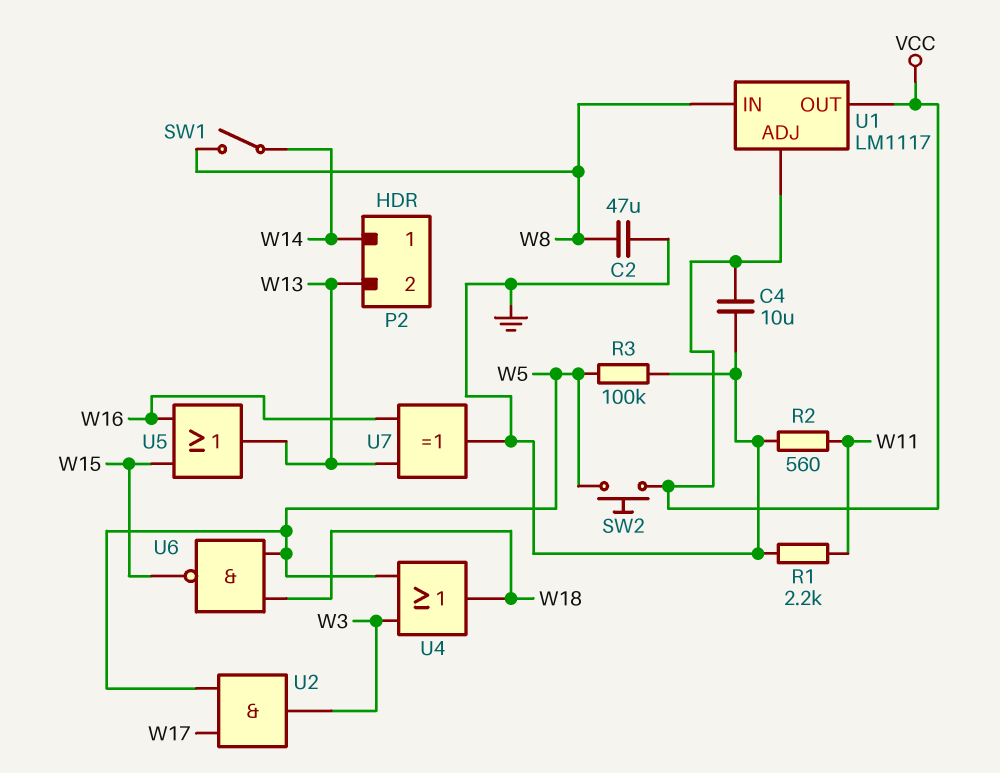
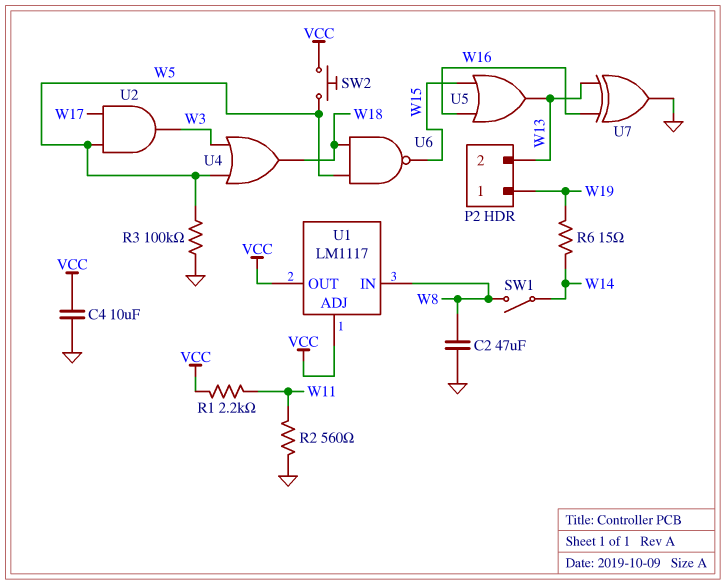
P2 pin 1: W14 -> W19
R1: 2.2k (GND, W11) -> 2.2k (VCC, W11)
R6: none -> 15 (W14, W19)

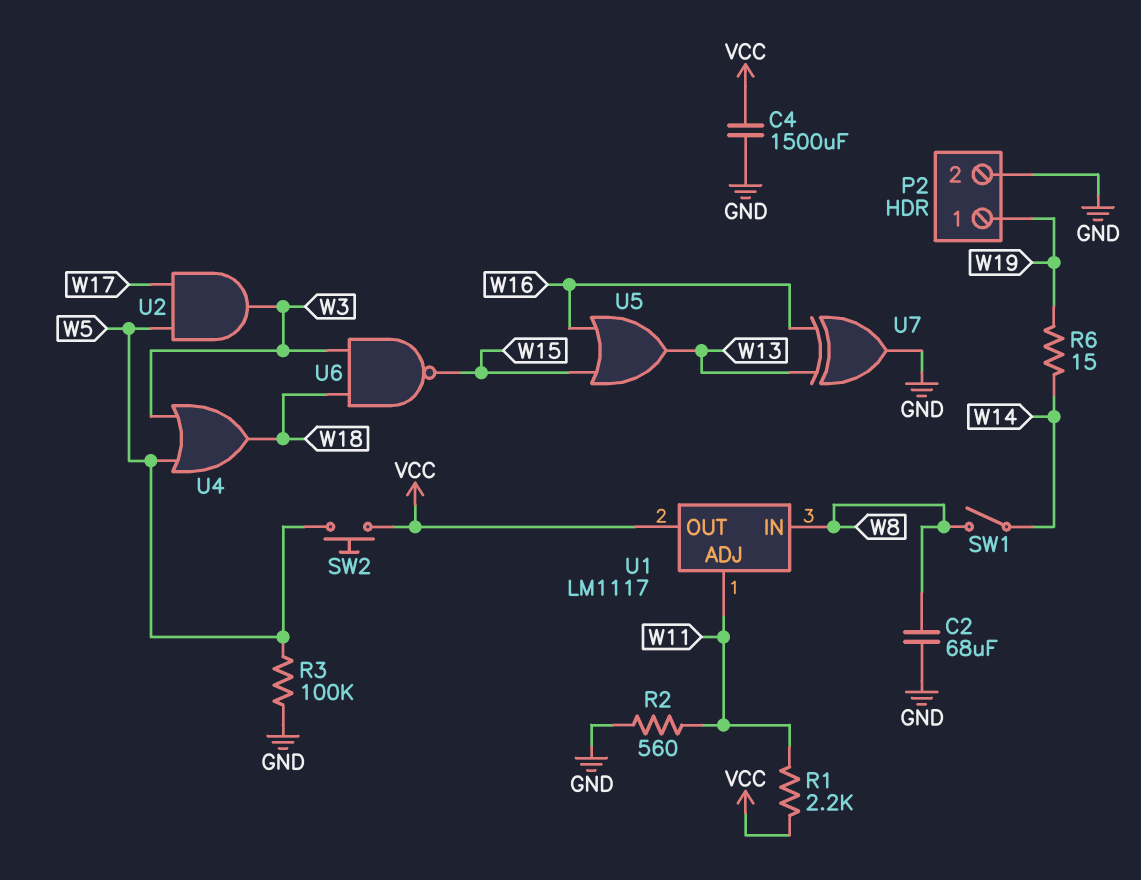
C2: 47uF (GND, W8) -> 68uF (GND, W8)
C4: 10uF (GND, VCC) -> 1500uF (GND, VCC)
P2 pin 2: W13 -> GND
U1 pin ADJ: VCC -> W11
U6: NAND (in W5, in W18, out W15) -> NAND (in W3, in W18, out W15)

